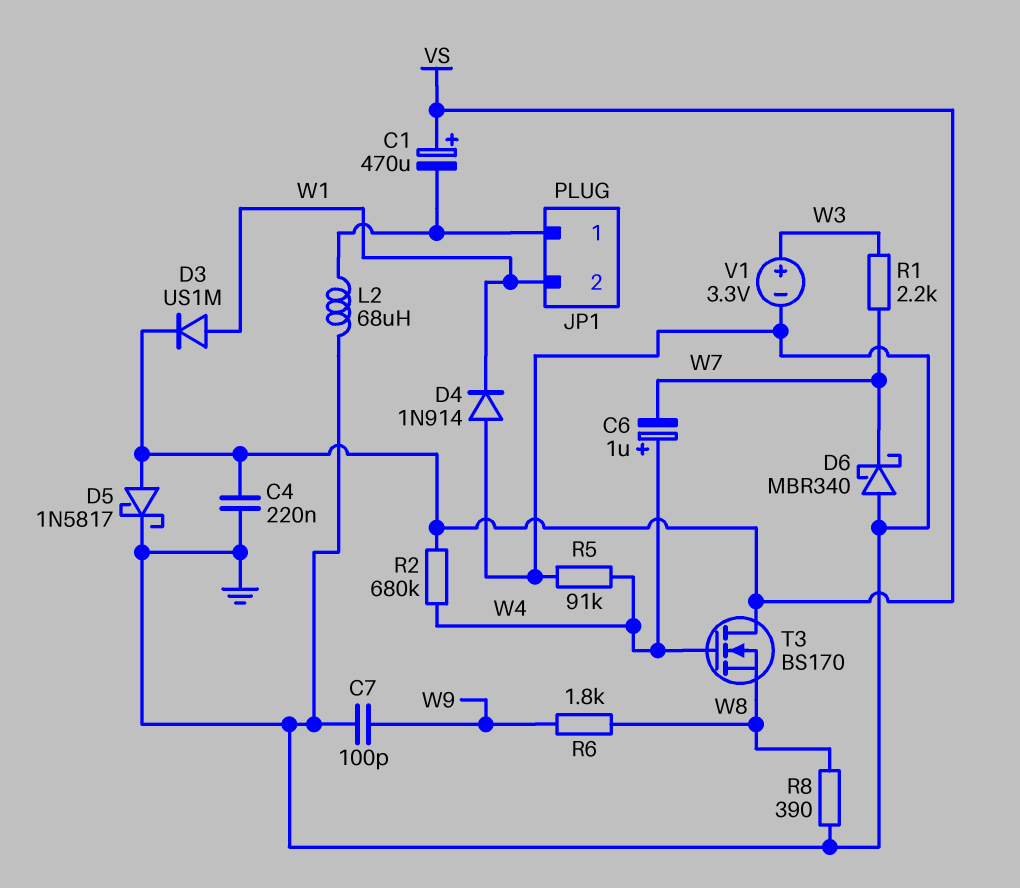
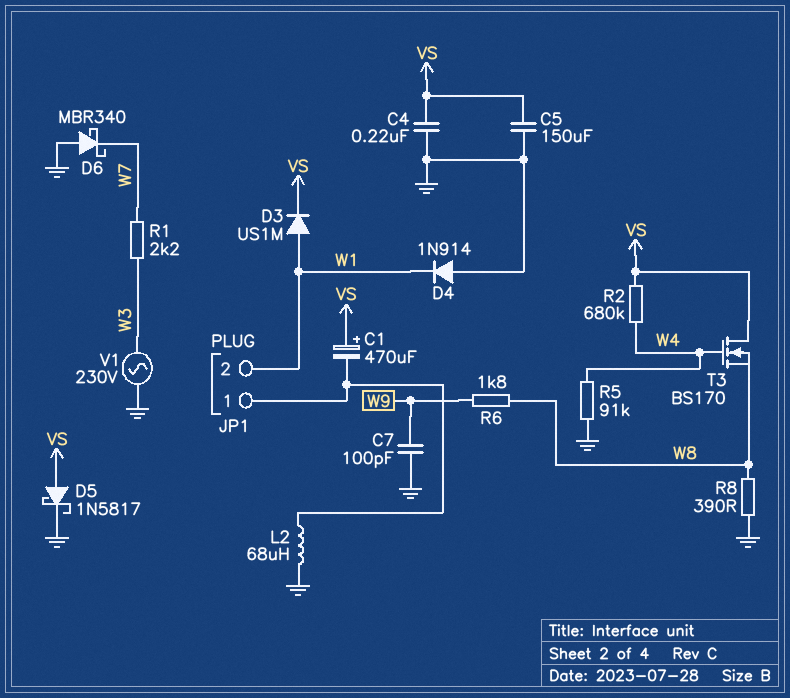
C5: none -> 150uF (GND, VS)
C6: 1uF (plus W4, minus W7) -> none
V1: 3.3V (plus W3, minus GND) -> AC 230V (GND, W3)

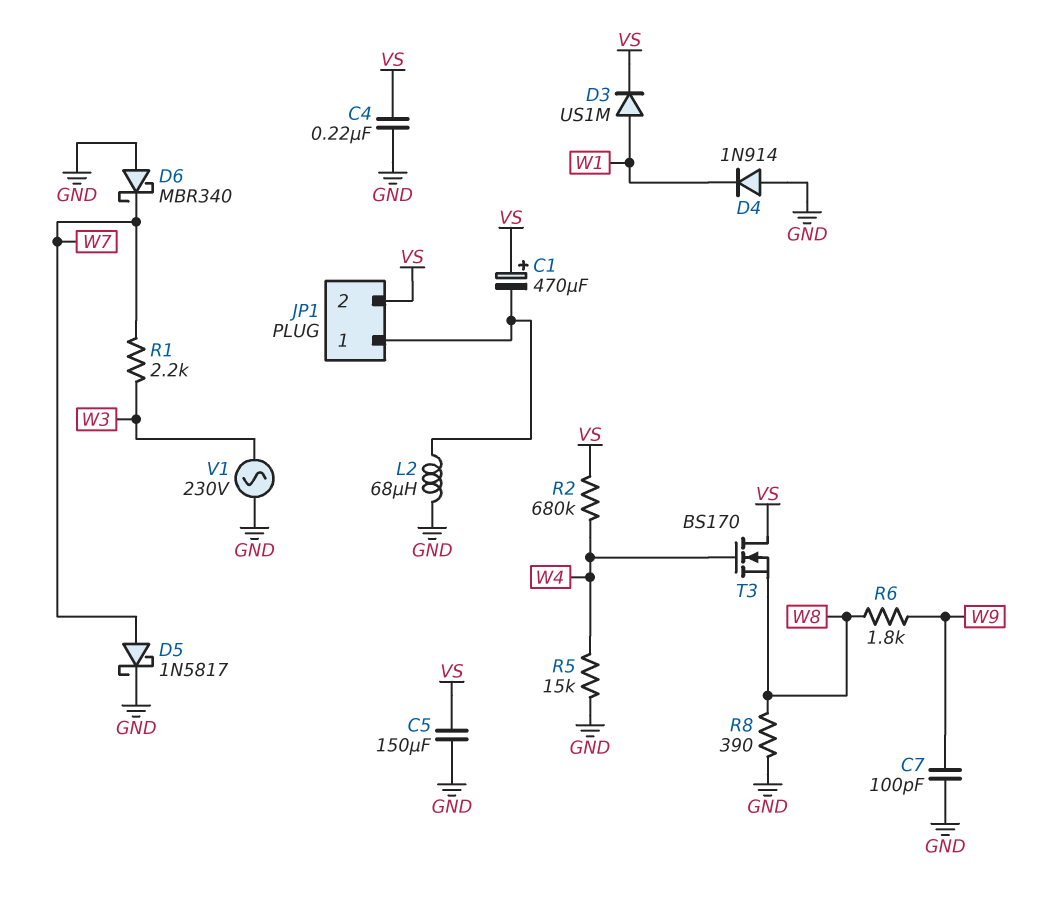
D5: schottky 1N5817 (A VS, K GND) -> schottky 1N5817 (A W7, K GND)
JP1 pin 2: W1 -> VS
R5: 91k (GND, W4) -> 15k (GND, W4)

